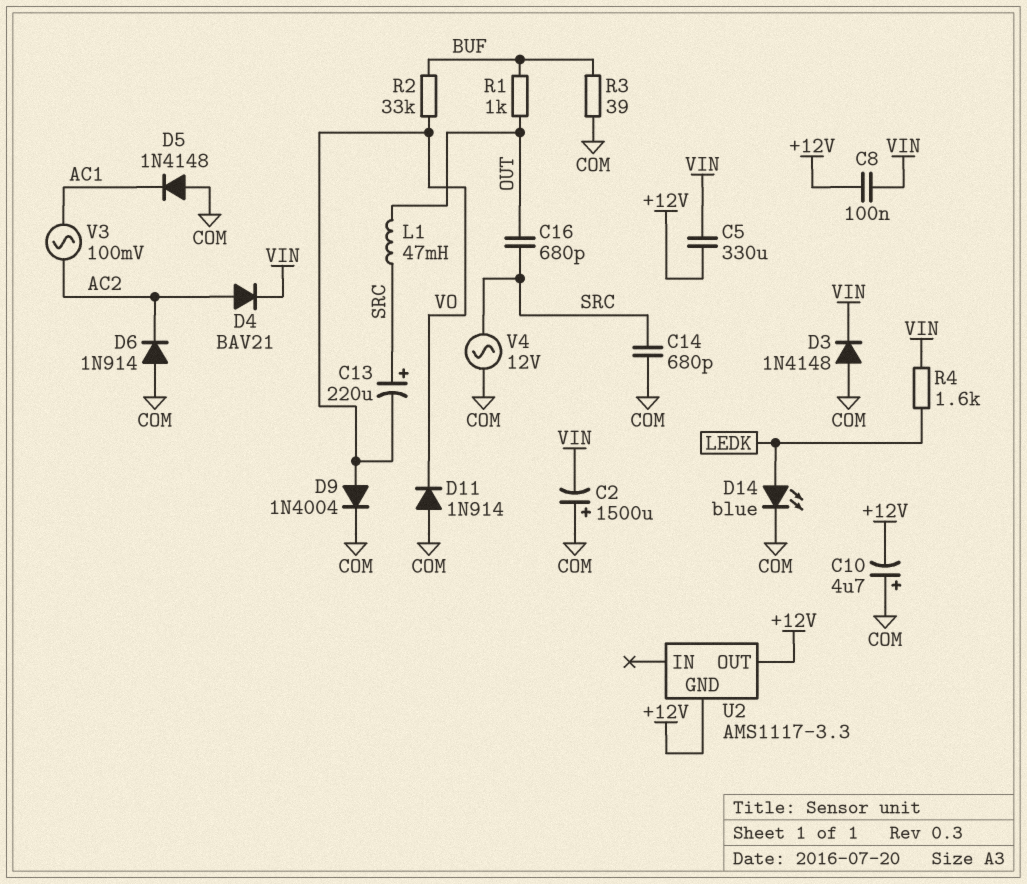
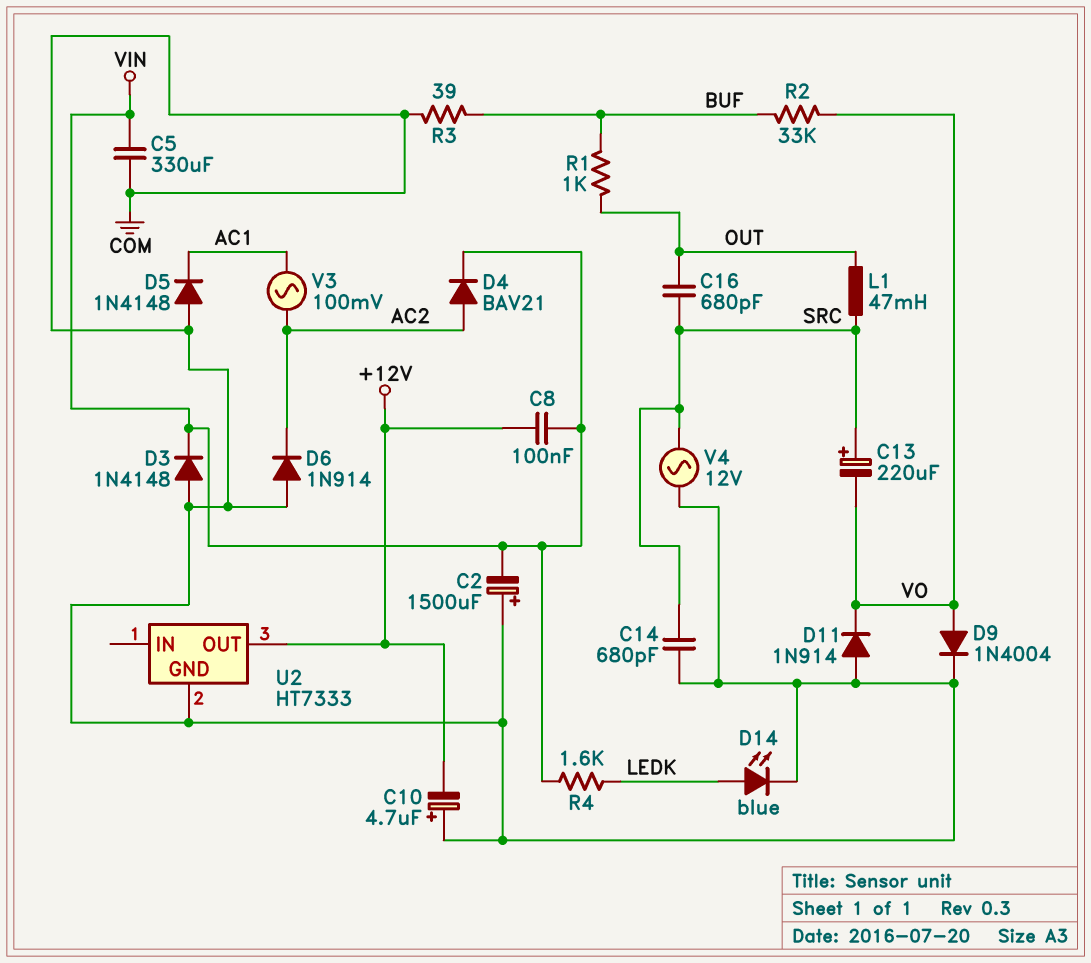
C5: 330uF (+12V, VIN) -> 330uF (COM, VIN)
U2: AMS1117-3.3 -> HT7333
U2 pin GND: +12V -> COM

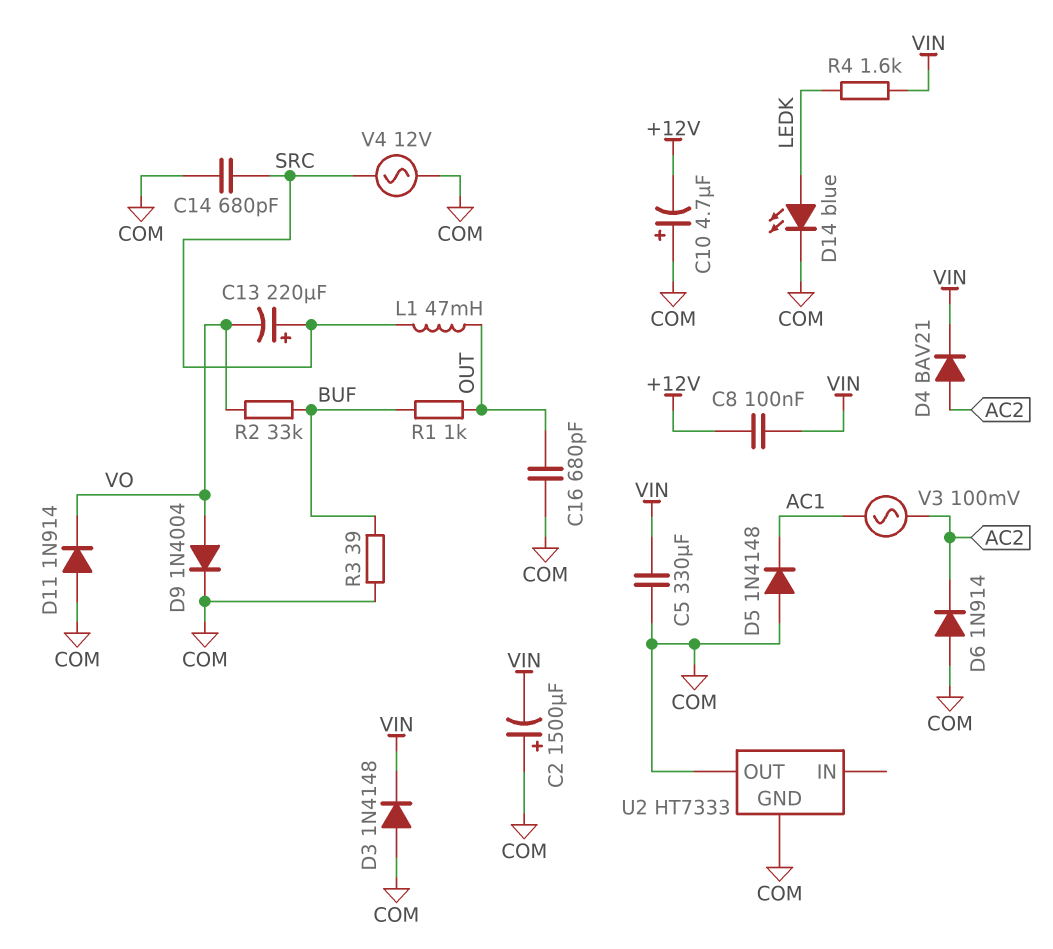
C16: 680pF (OUT, SRC) -> 680pF (COM, OUT)
U2 pin OUT: +12V -> COM

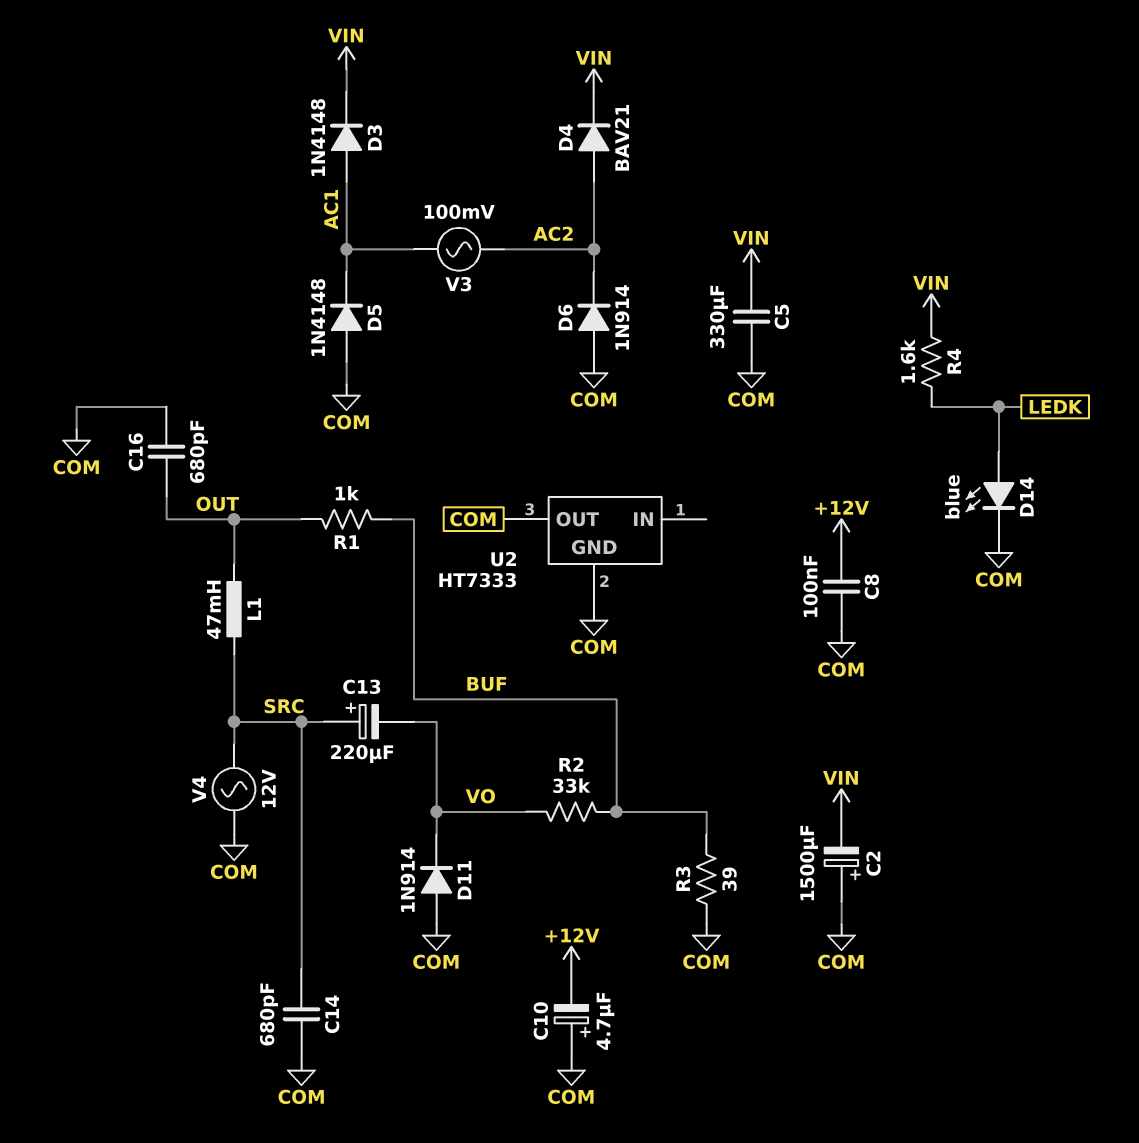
C8: 100nF (+12V, VIN) -> 100nF (+12V, COM)
D3: diode 1N4148 (A COM, K VIN) -> diode 1N4148 (A AC1, K VIN)
D9: diode 1N4004 (A VO, K COM) -> none

